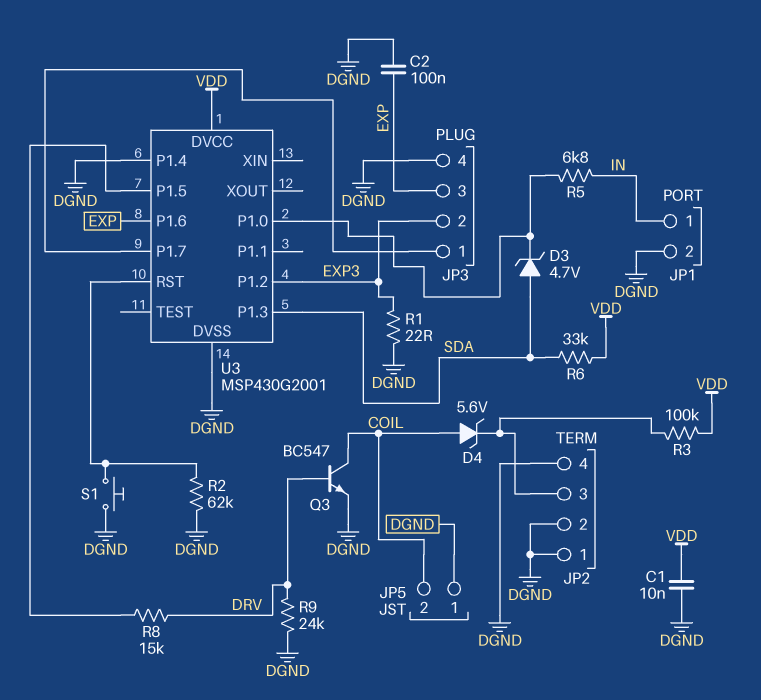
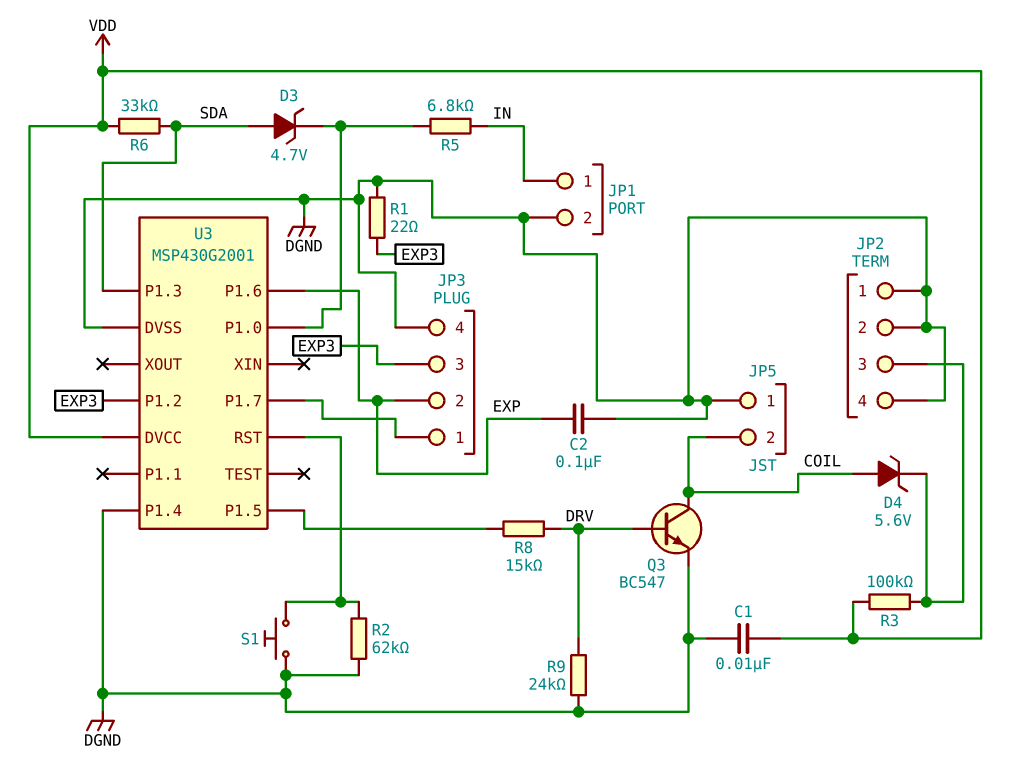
JP3 pin 2: EXP3 -> EXP
JP3 pin 3: EXP -> EXP3

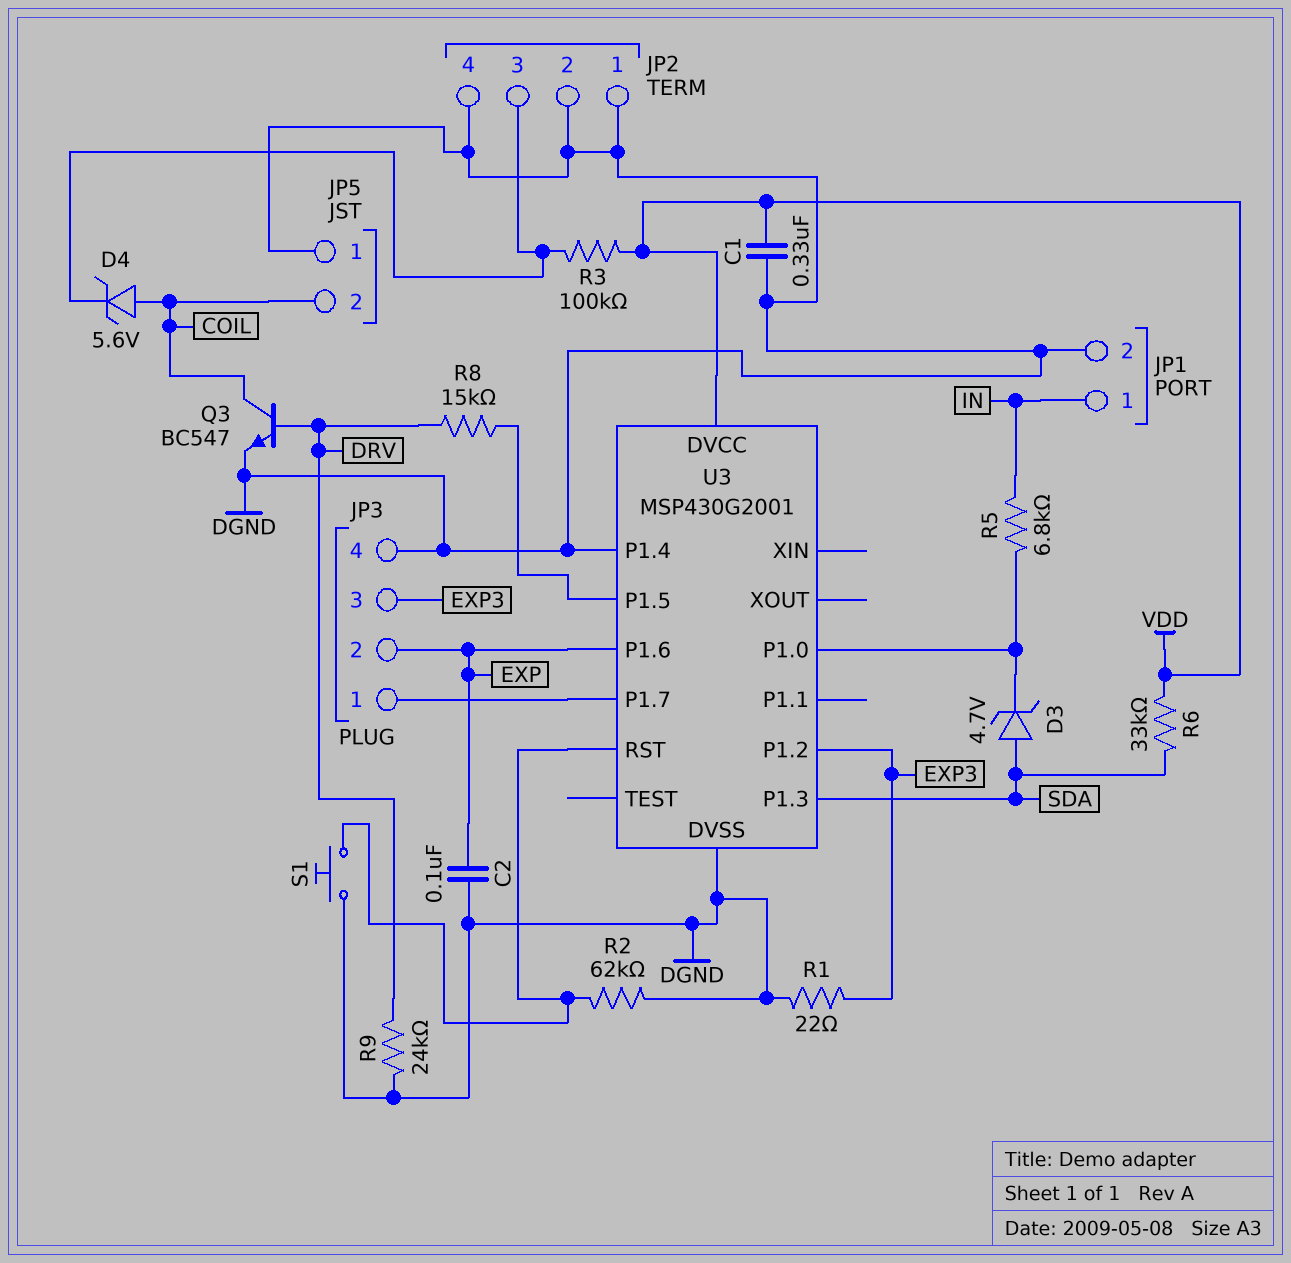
C1: 10nF (DGND, VDD) -> 330nF (DGND, VDD)

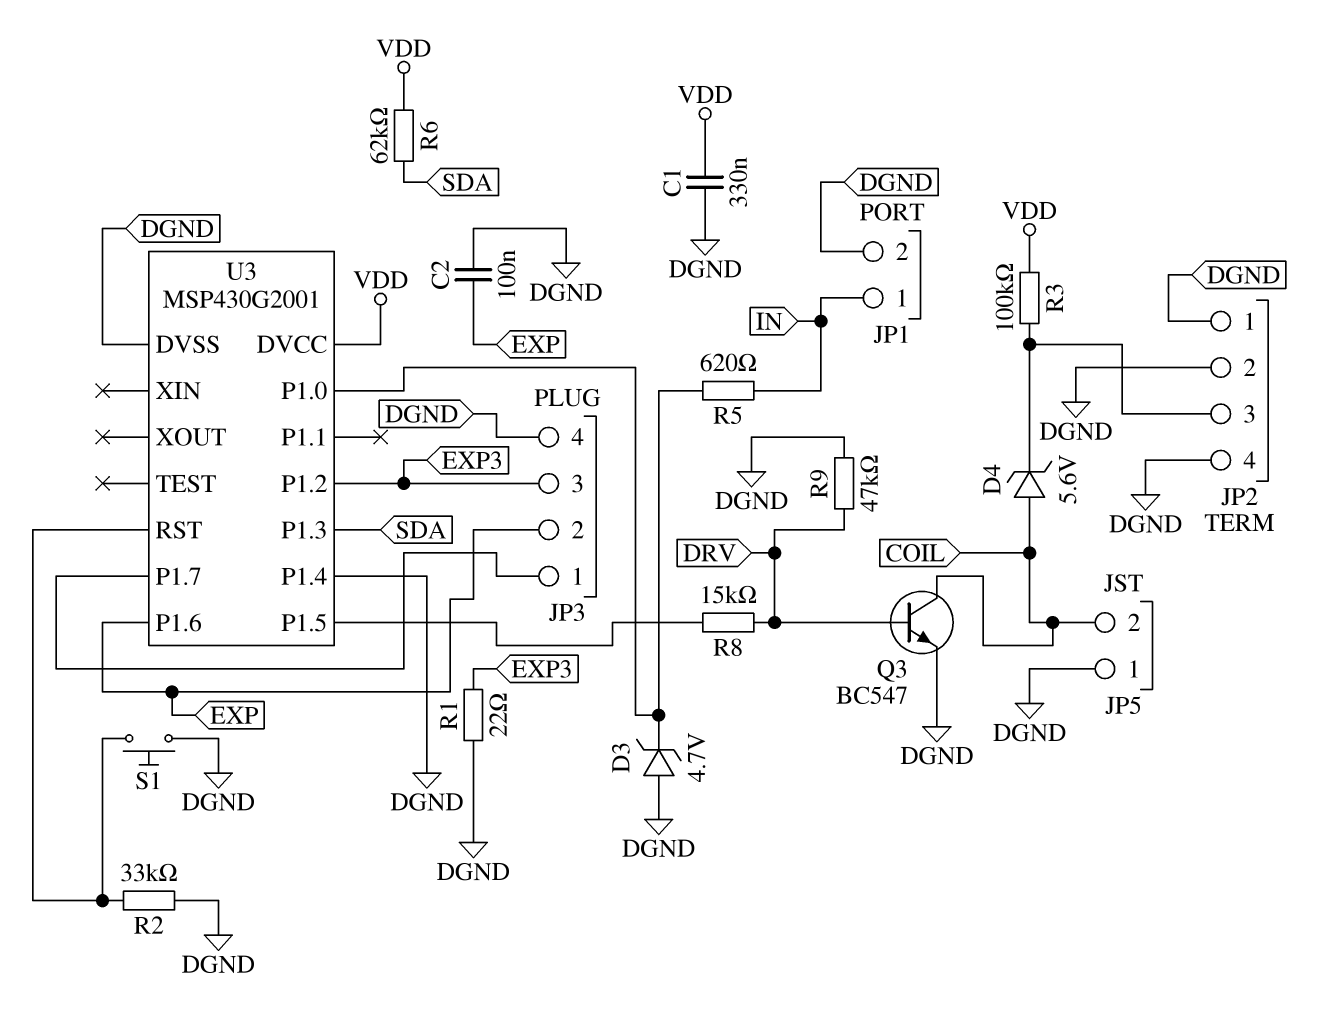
D3: zener 4.7V (A SDA, K U3/P1.0) -> zener 4.7V (A DGND, K U3/P1.0)
R2: 62k (DGND, U3/RST) -> 33k (DGND, U3/RST)
R5: 6.8k (IN, U3/P1.0) -> 620 (IN, U3/P1.0)
R6: 33k (SDA, VDD) -> 62k (SDA, VDD)
R9: 24k (DGND, DRV) -> 47k (DGND, DRV)

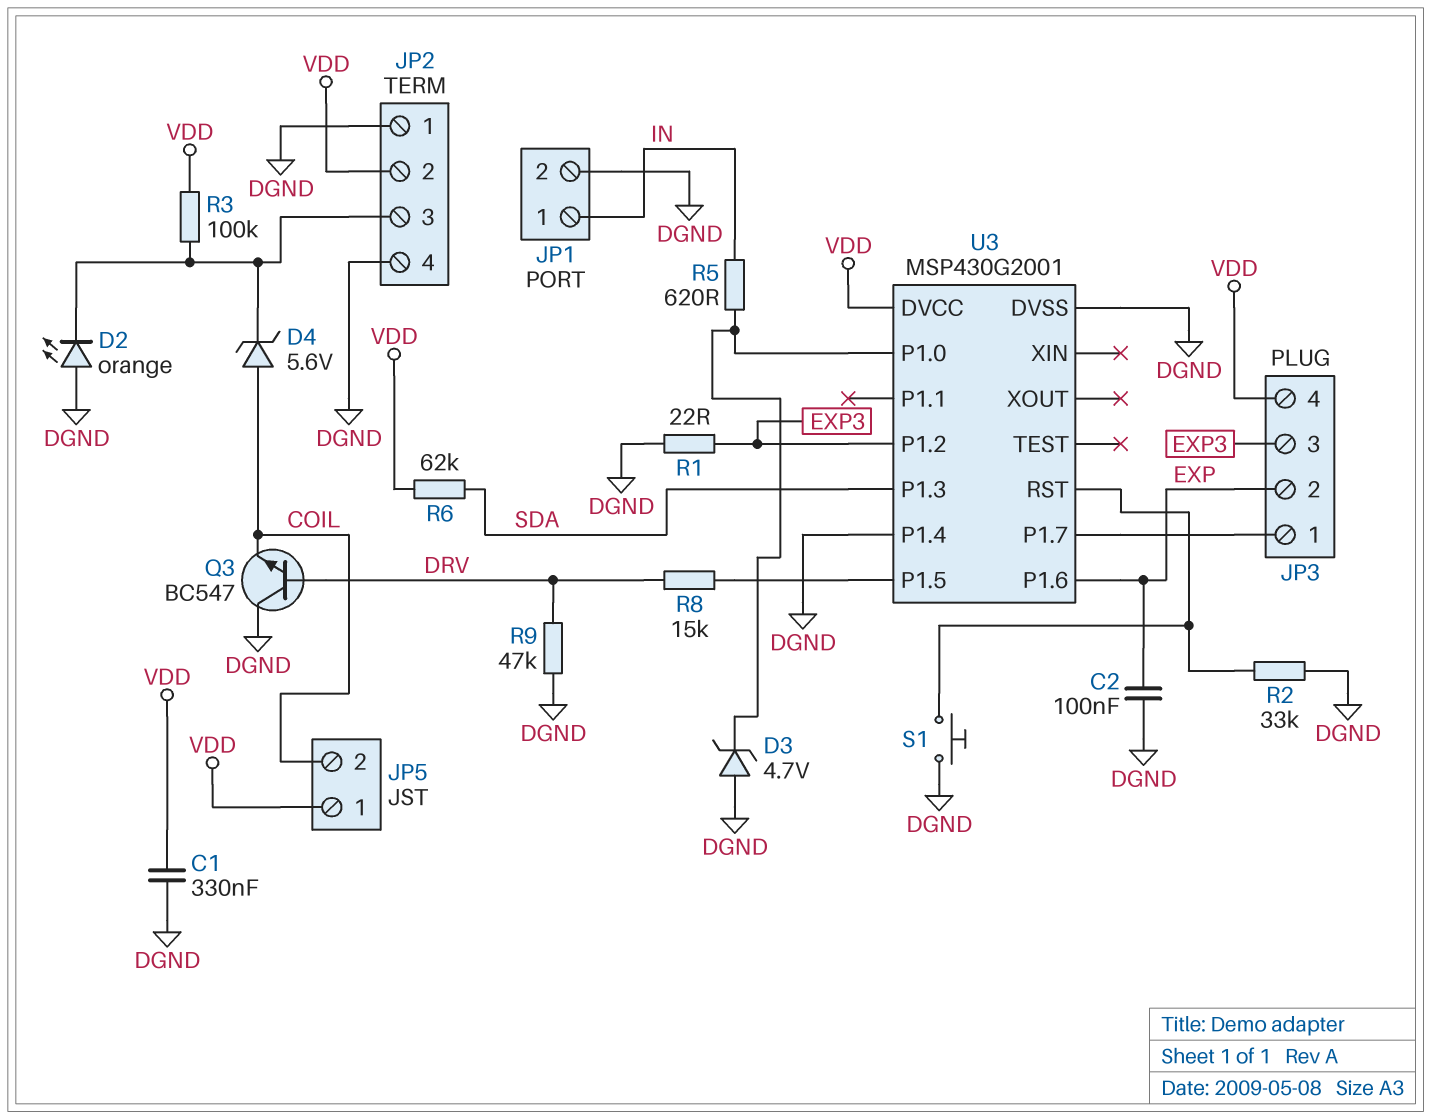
D2: none -> LED orange (A DGND, K JP2/3)
JP2 pin 2: DGND -> VDD
JP3 pin 4: DGND -> VDD
JP5 pin 1: DGND -> VDD
Q3: NPN BC547 (B DRV, C COIL, E DGND) -> NPN BC547 (B DRV, C DGND, E COIL)

